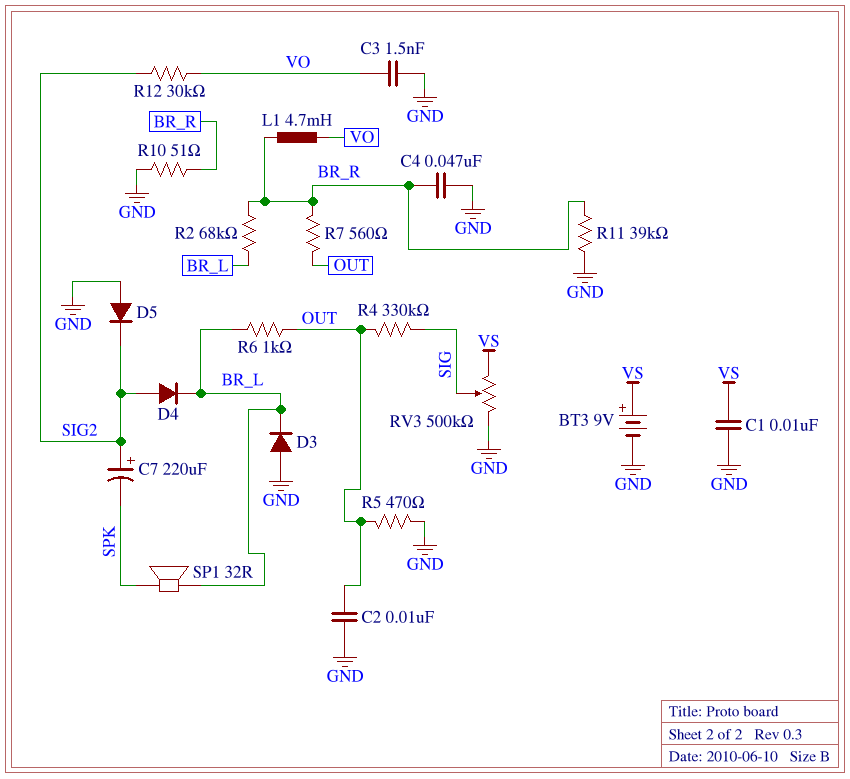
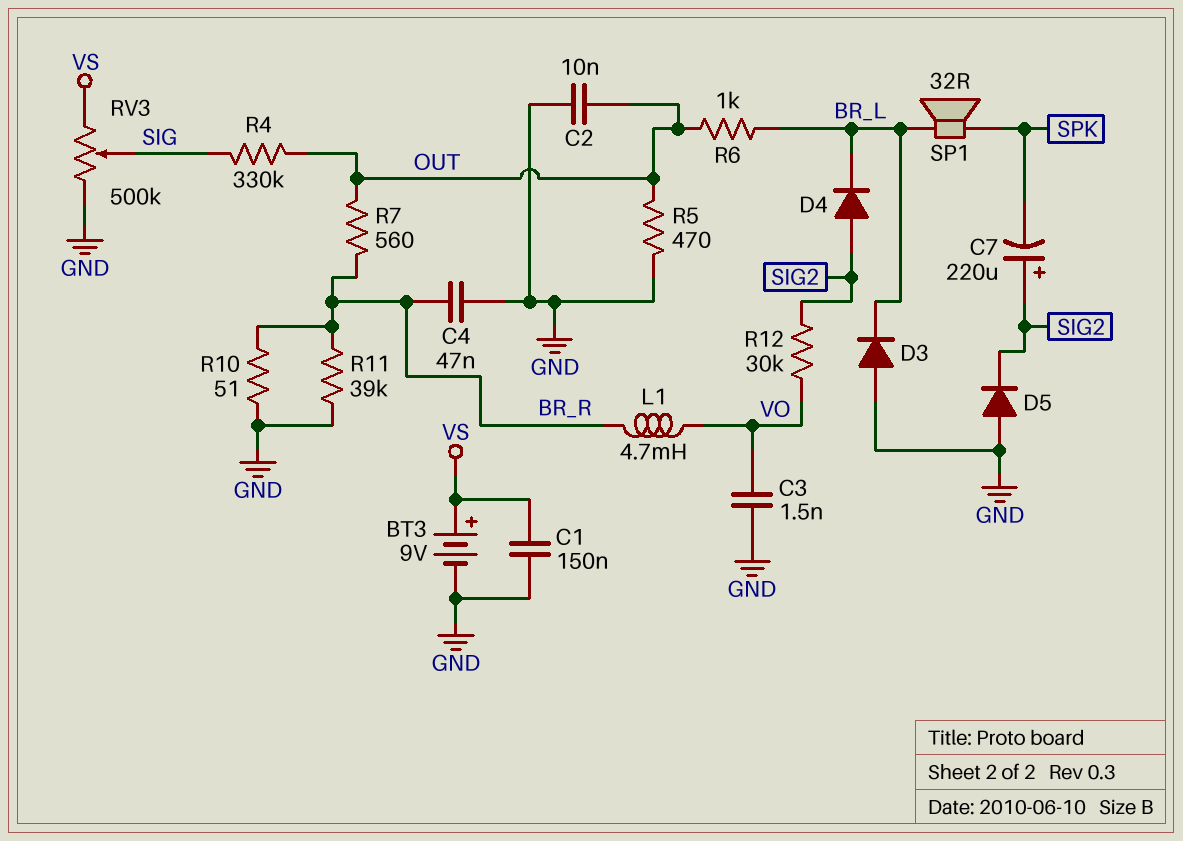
C1: 10nF (GND, VS) -> 150nF (GND, VS)
R2: 68k (BR_L, BR_R) -> none

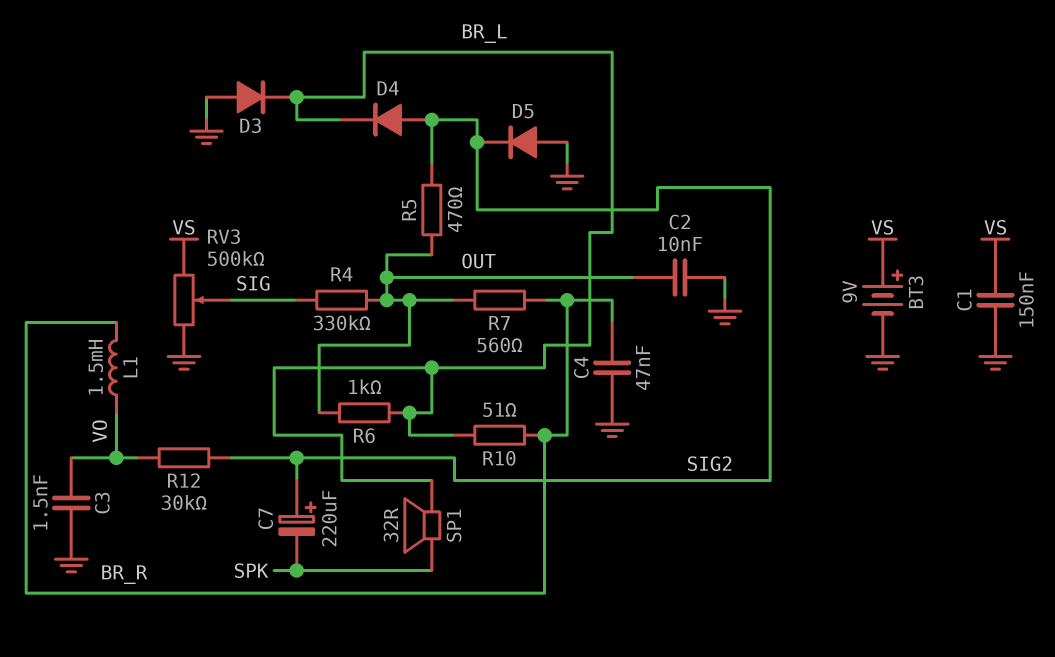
L1: 4.7mH (BR_R, VO) -> 1.5mH (BR_R, VO)
R5: 470 (GND, OUT) -> 470 (OUT, SIG2)
R10: 51 (BR_R, GND) -> 51 (BR_L, BR_R)
R11: 39k (BR_R, GND) -> none

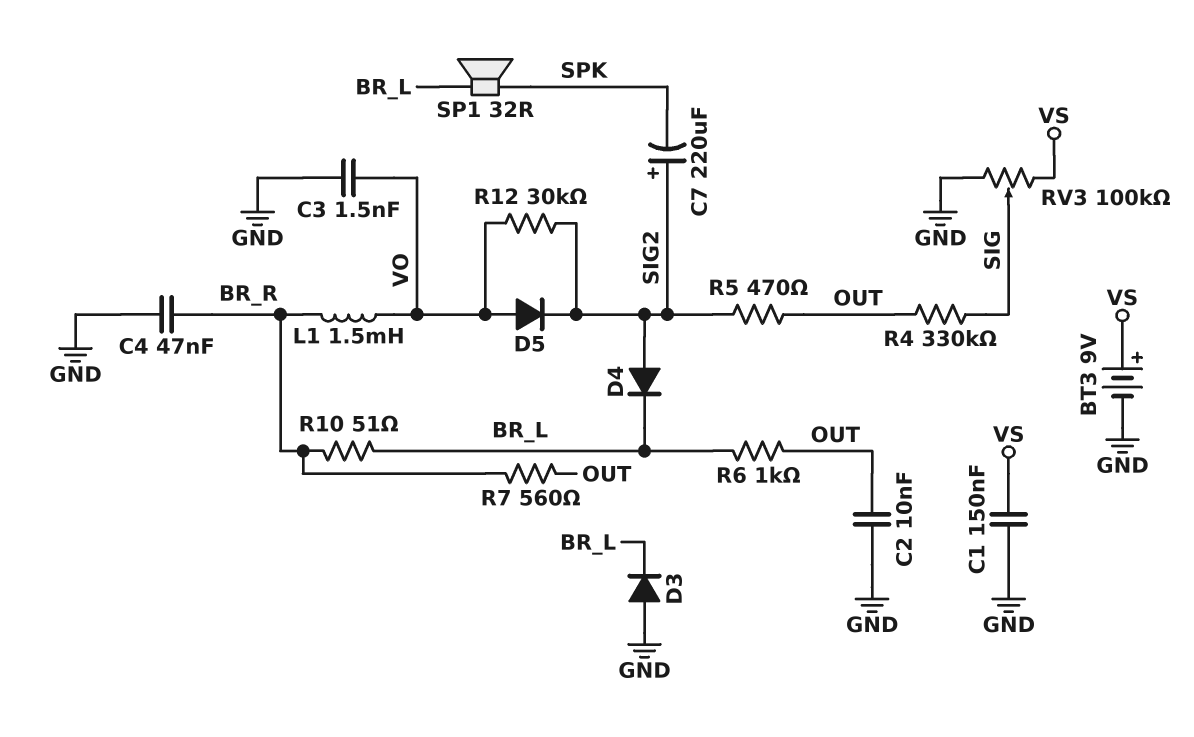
D5: diode (A GND, K SIG2) -> diode (A VO, K SIG2)
RV3: 500k (GND, VS, wiper SIG) -> 100k (GND, VS, wiper SIG)

